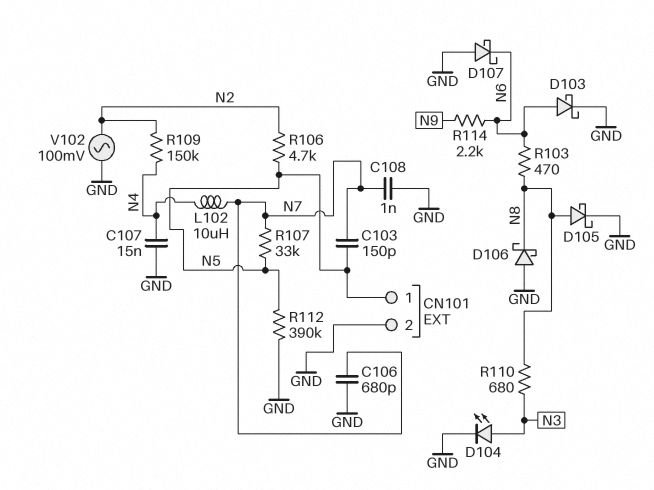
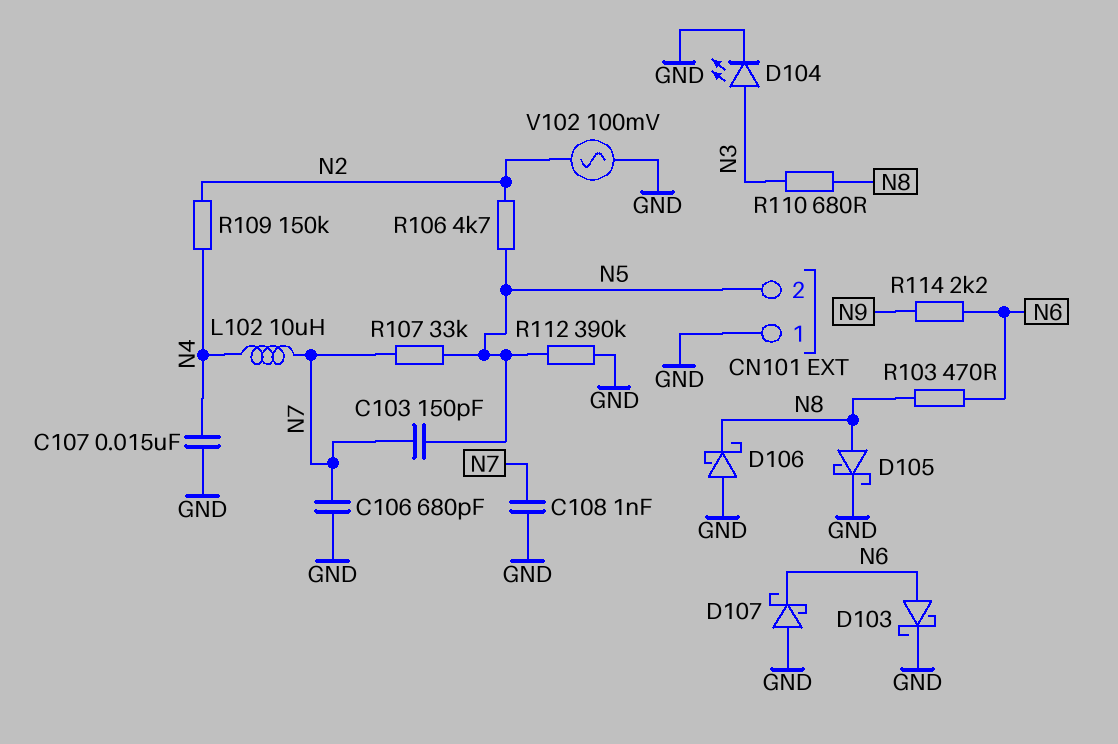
CN101 pin 1: N5 -> GND
CN101 pin 2: GND -> N5

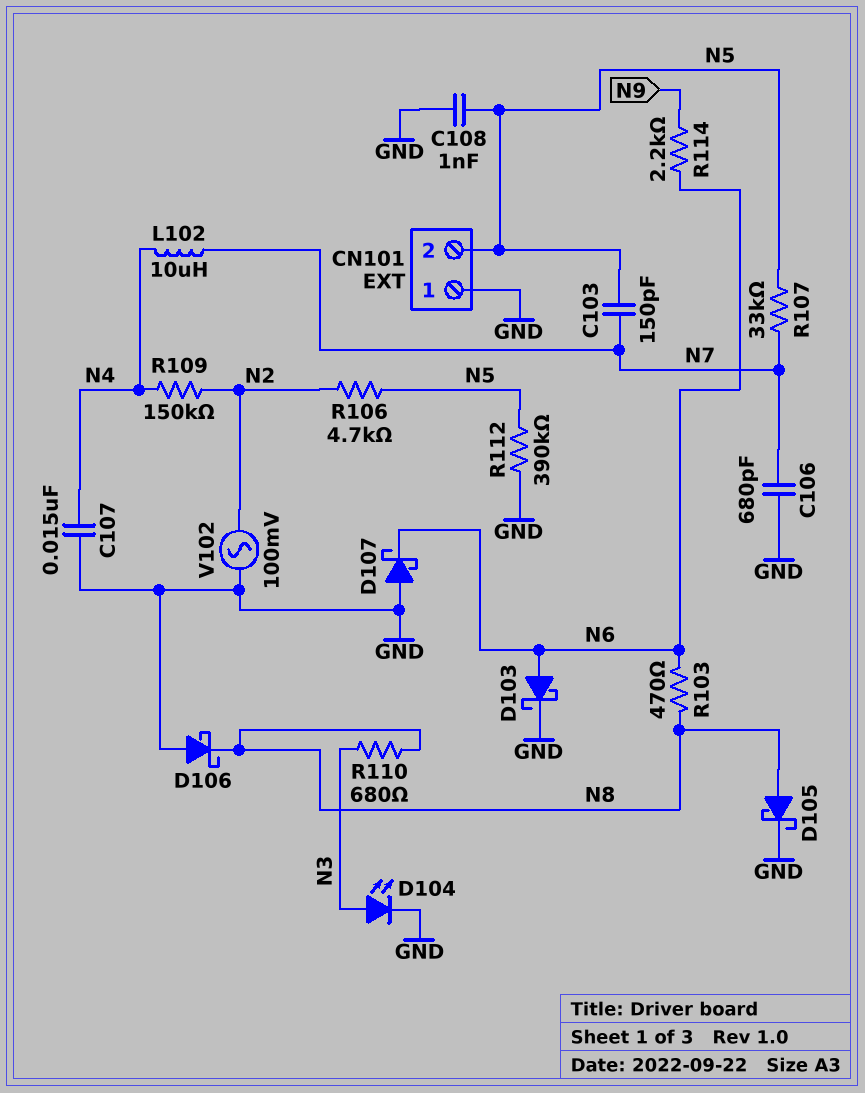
C108: 1nF (GND, N7) -> 1nF (GND, N5)

